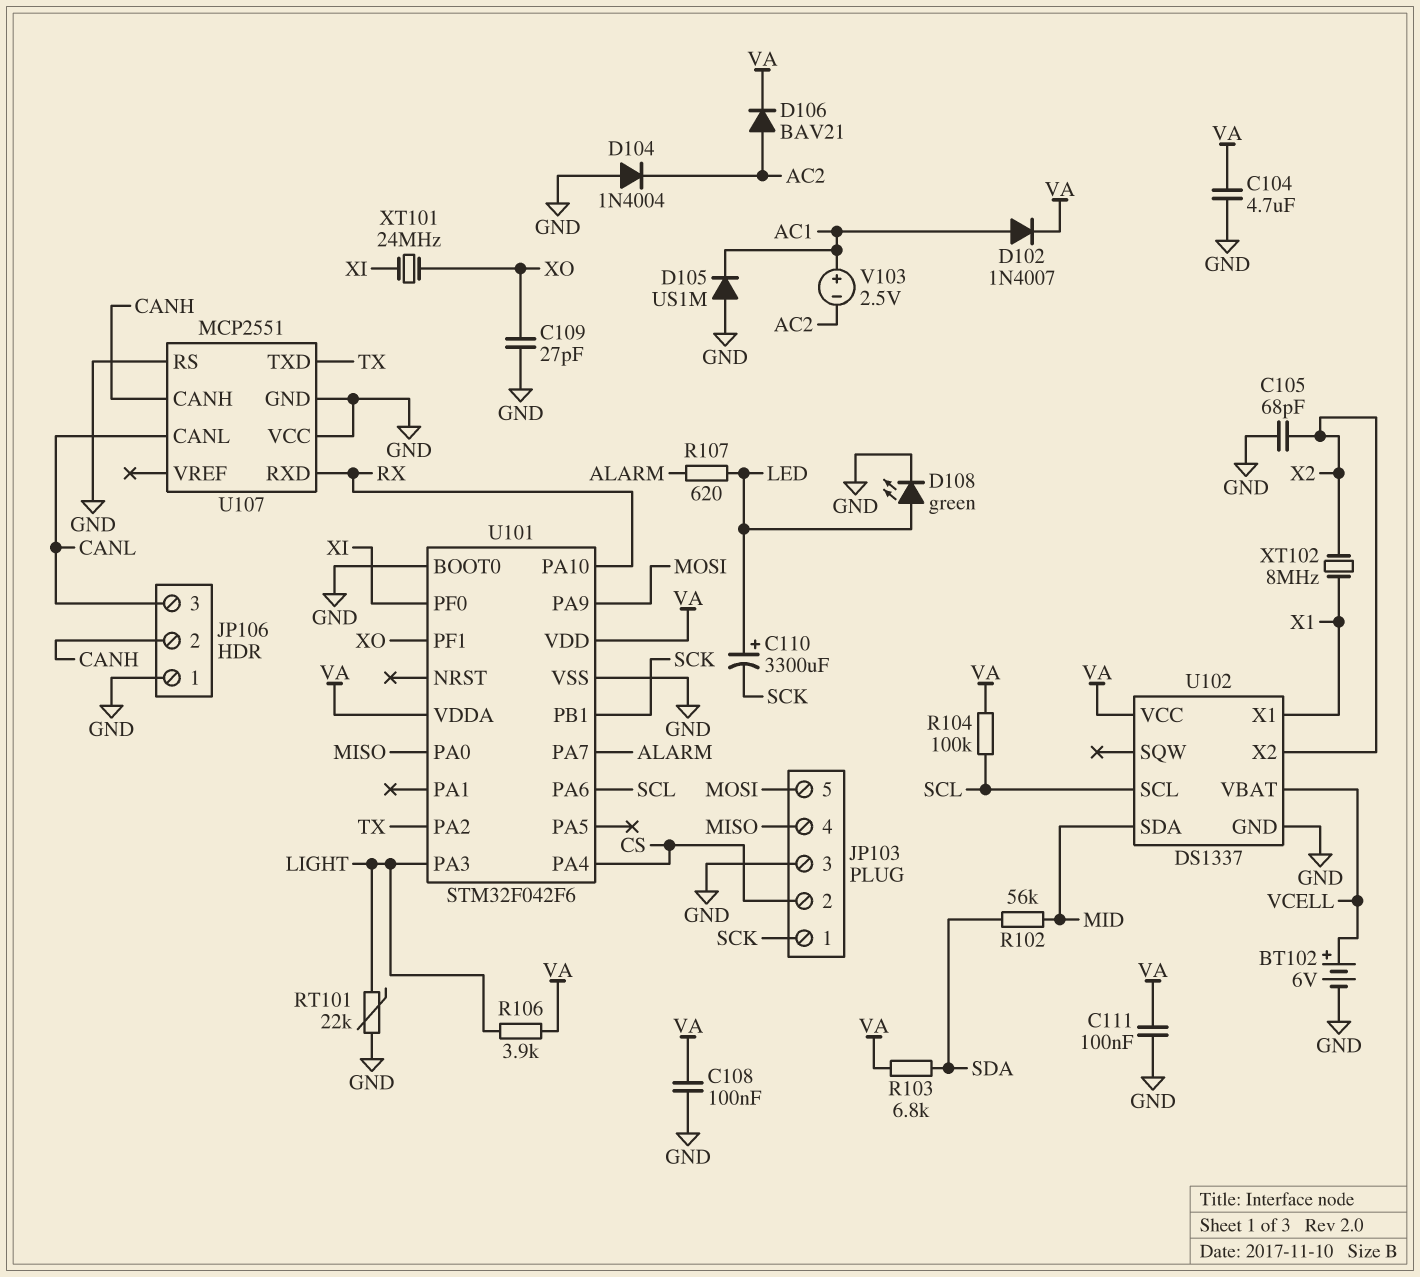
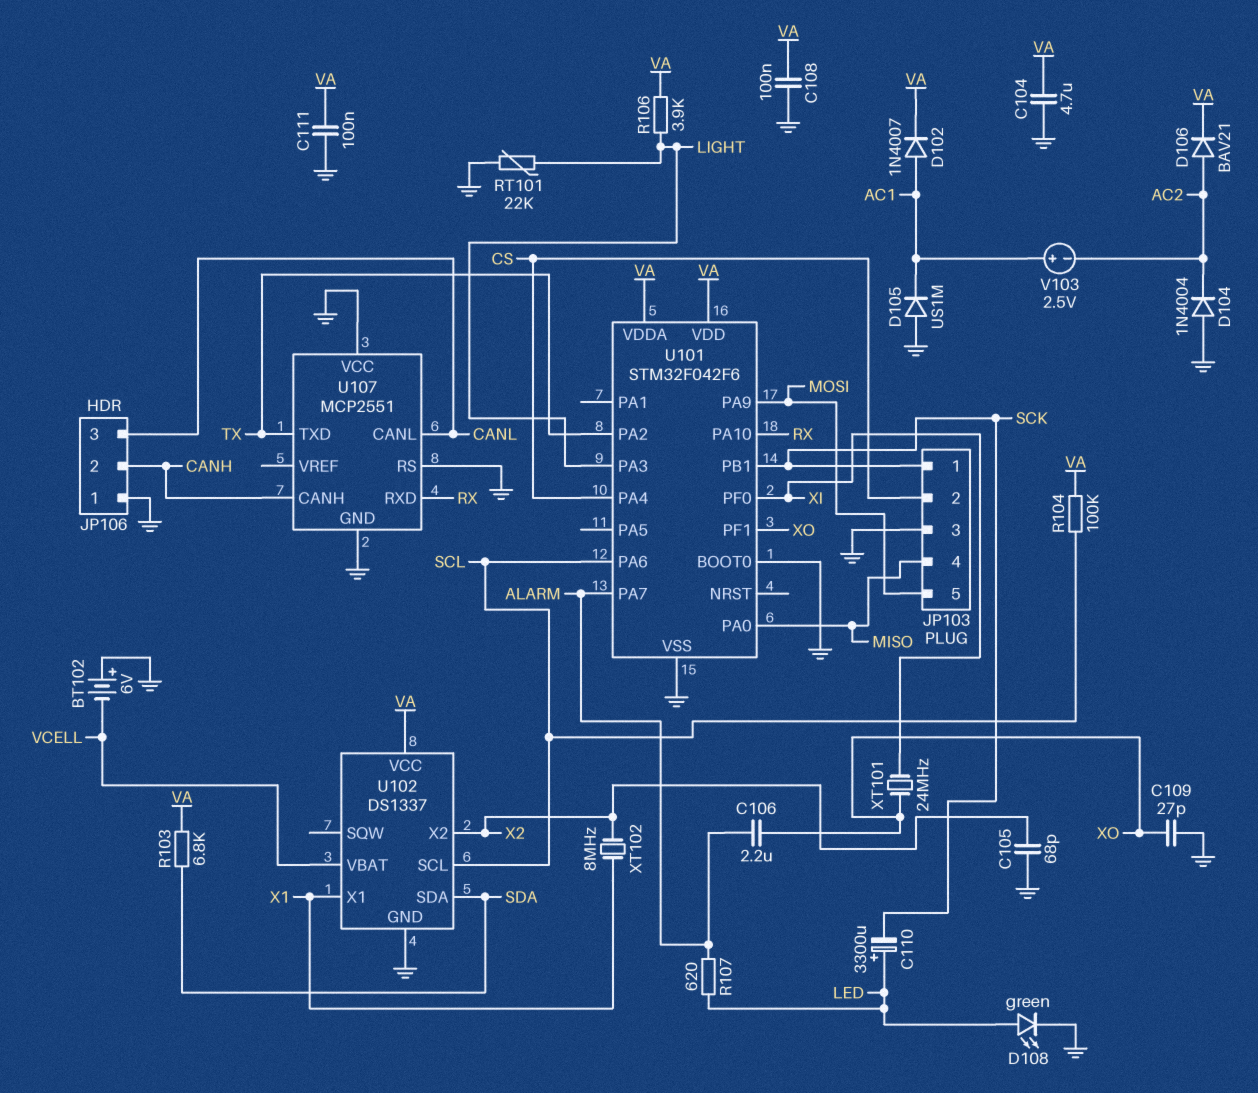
BT102: 6V (plus VCELL, minus GND) -> 6V (plus GND, minus VCELL)
C106: none -> 2.2uF (ALARM, XO)
R102: 56k (MID, SDA) -> none
U102 pin SDA: MID -> SDA

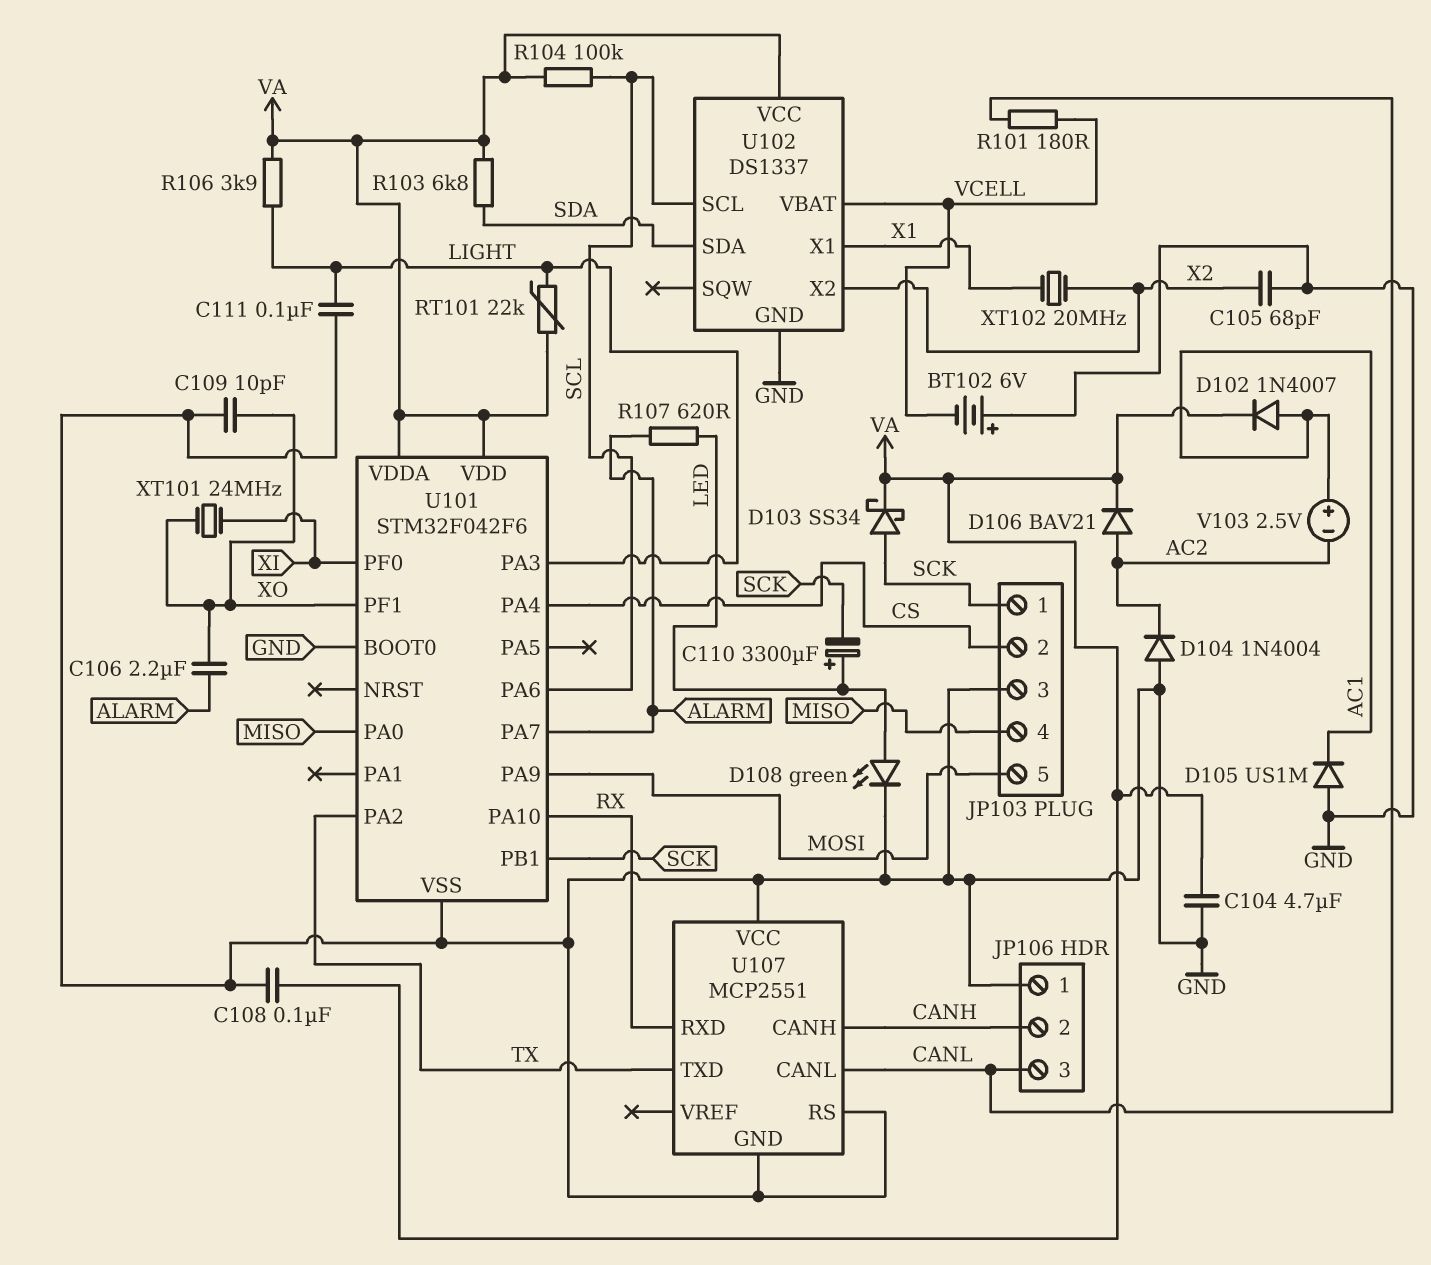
C109: 27pF (GND, XO) -> 10pF (GND, XO)
C111: 100nF (GND, VA) -> 100nF (GND, LIGHT)
D103: none -> schottky SS34 (A SCK, K VA)
R101: none -> 180 (CANL, VCELL)
RT101: 22k (GND, LIGHT) -> 22k (LIGHT, VA)
XT102: 8MHz (X1, X2) -> 20MHz (X1, X2)

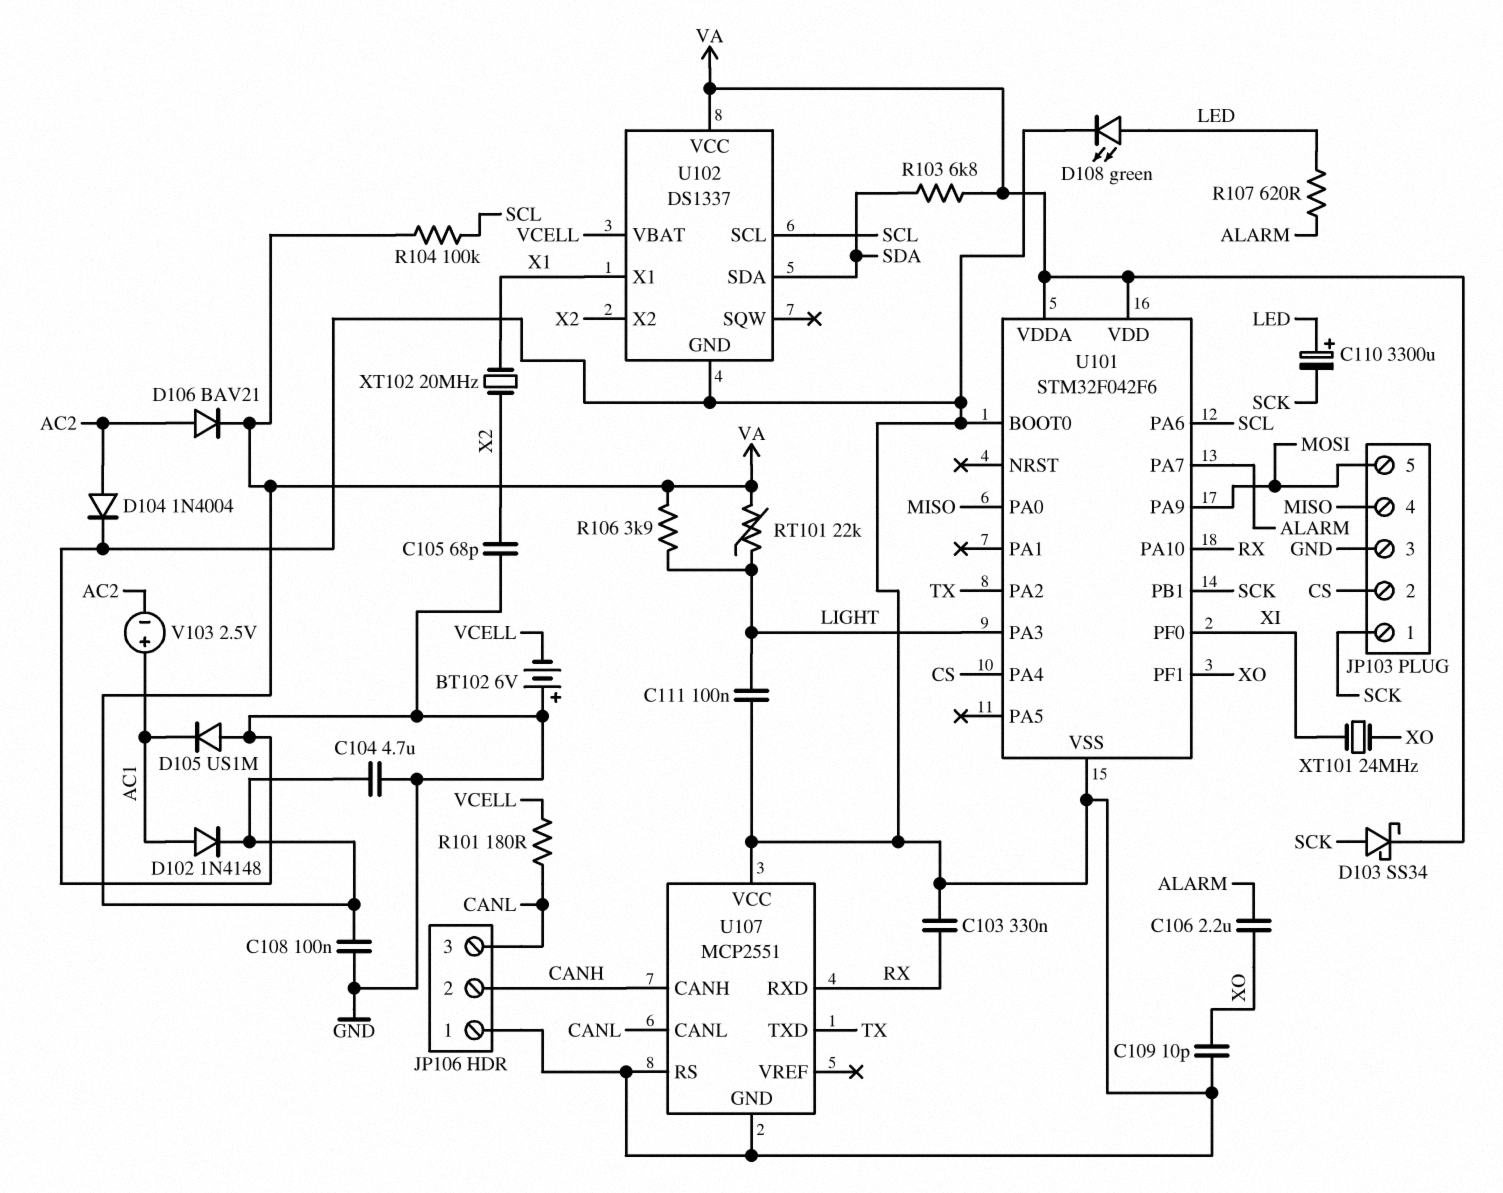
C103: none -> 330nF (GND, RX)
D102: diode 1N4007 (A AC1, K VA) -> diode 1N4148 (A AC1, K VA)
D104: diode 1N4004 (A GND, K AC2) -> diode 1N4004 (A AC2, K GND)

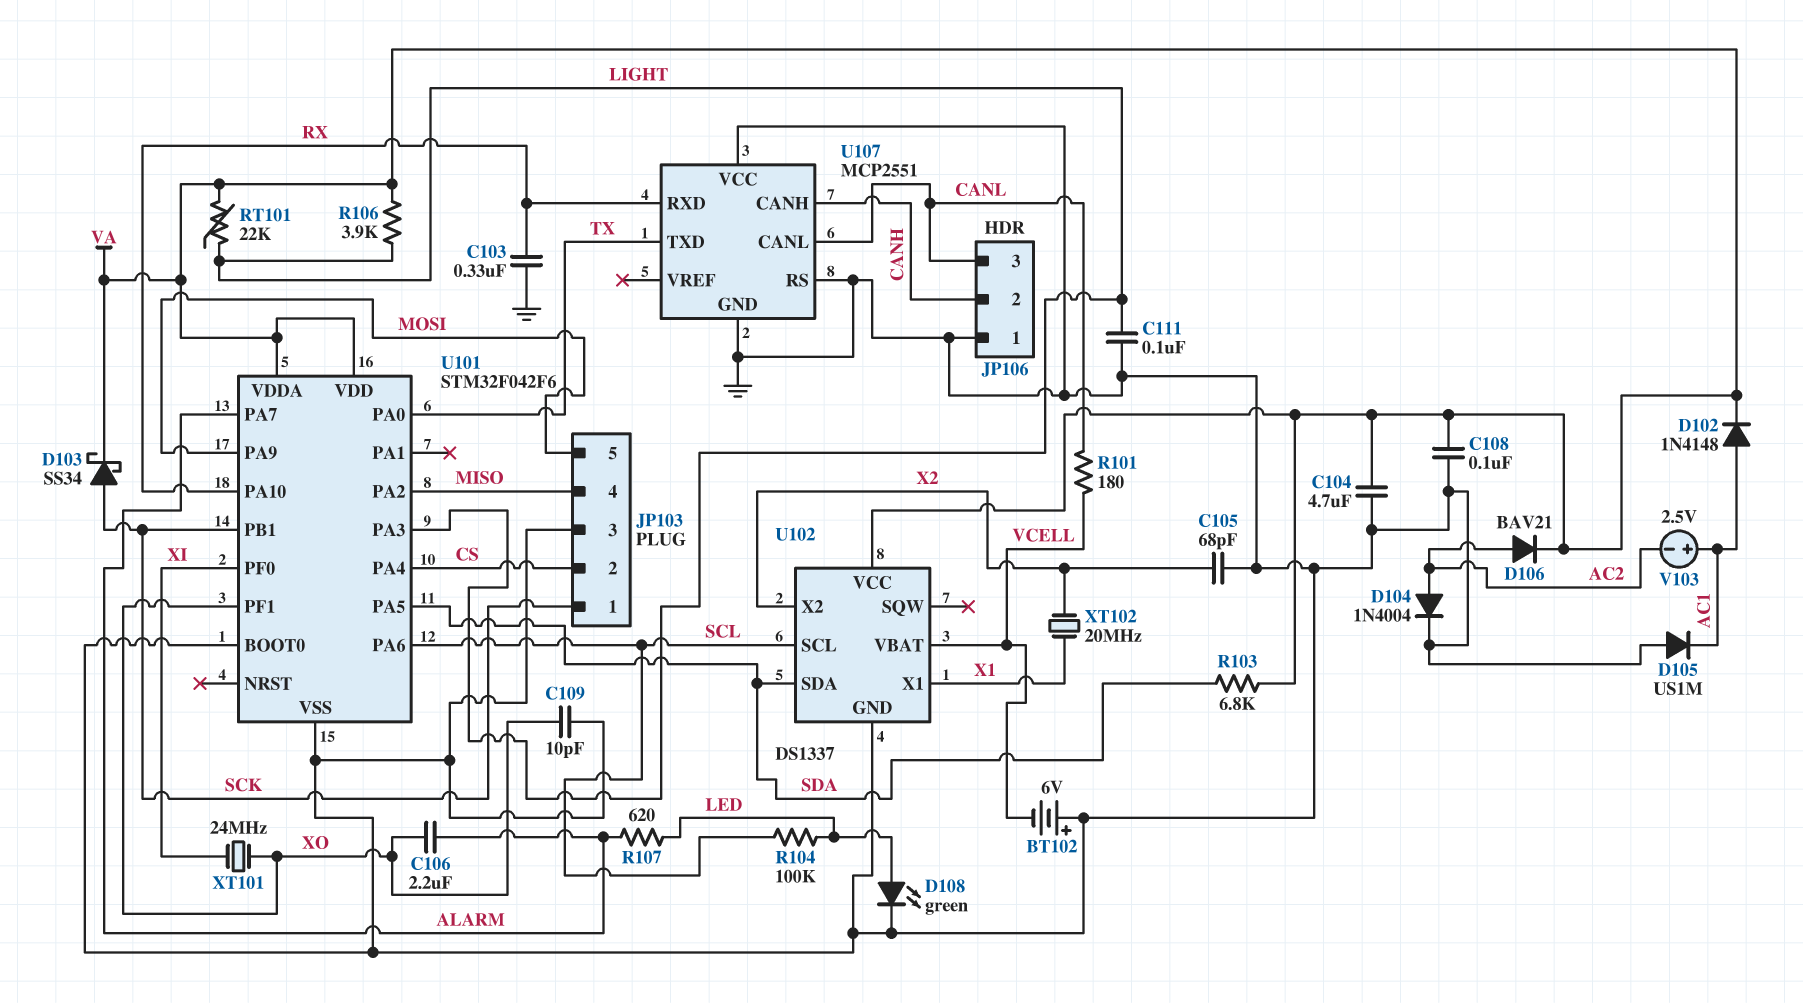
C110: 3300uF (plus LED, minus SCK) -> none
R104: 100k (SCL, VA) -> 100k (LED, SCL)
U101 pin PA0: MISO -> TX
U101 pin PA2: TX -> MISO
U101 pin PA5: none -> SDA

